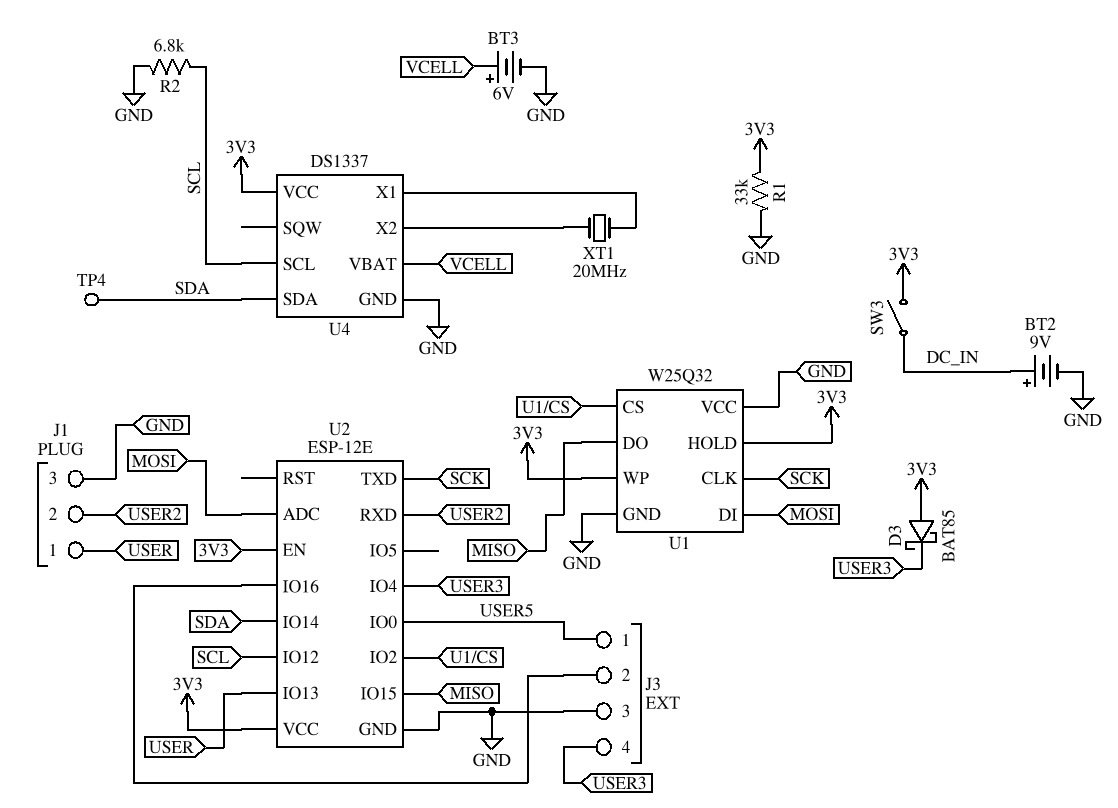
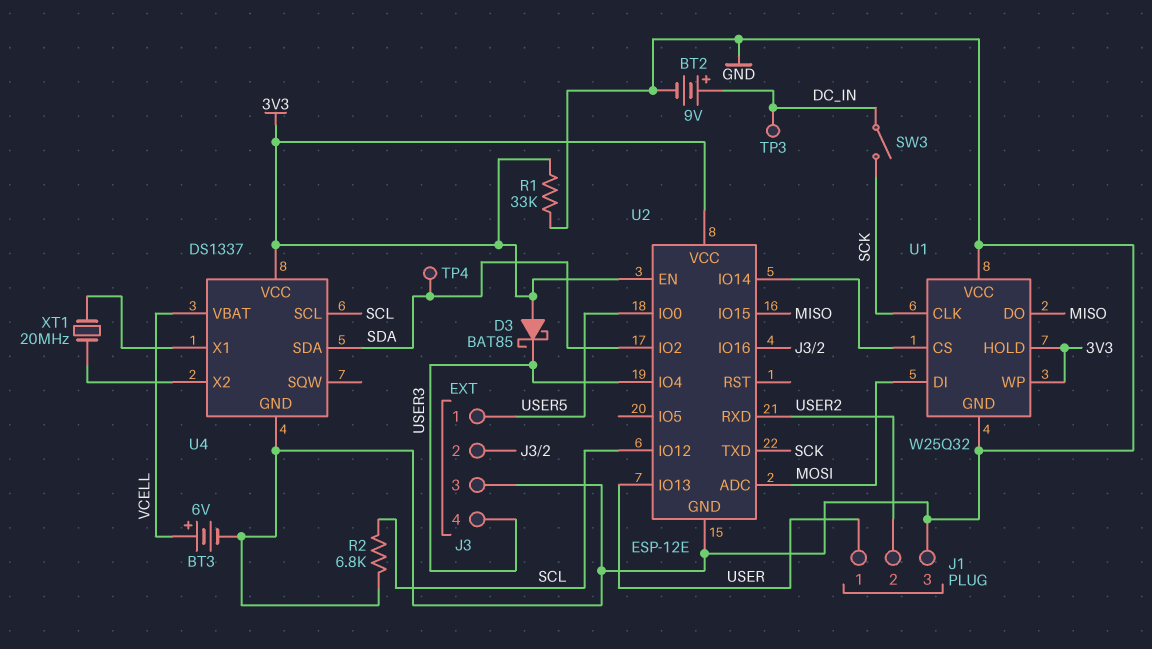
SW3: switch (3V3, DC_IN) -> switch (DC_IN, SCK)
TP3: none -> test point (DC_IN)
U2 pin IO2: U1/CS -> SDA
U2 pin IO14: SDA -> U1/CS

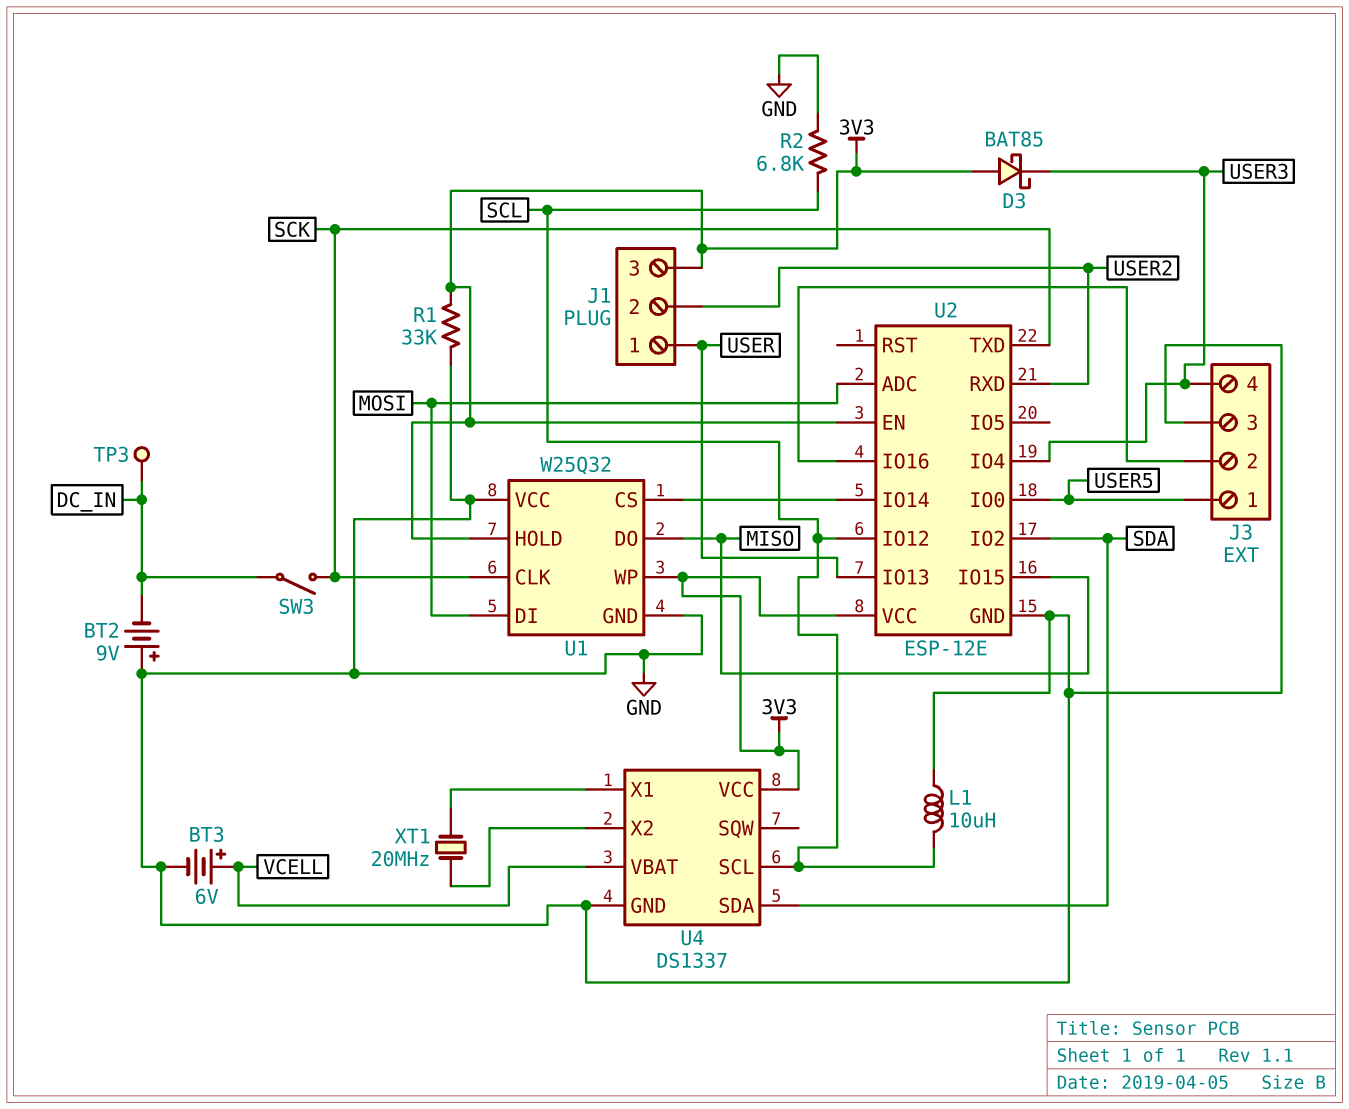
BT2: 9V (plus DC_IN, minus GND) -> 9V (plus GND, minus DC_IN)
J1 pin 3: GND -> 3V3
L1: none -> 10uH (GND, SCL)
TP4: test point (SDA) -> none

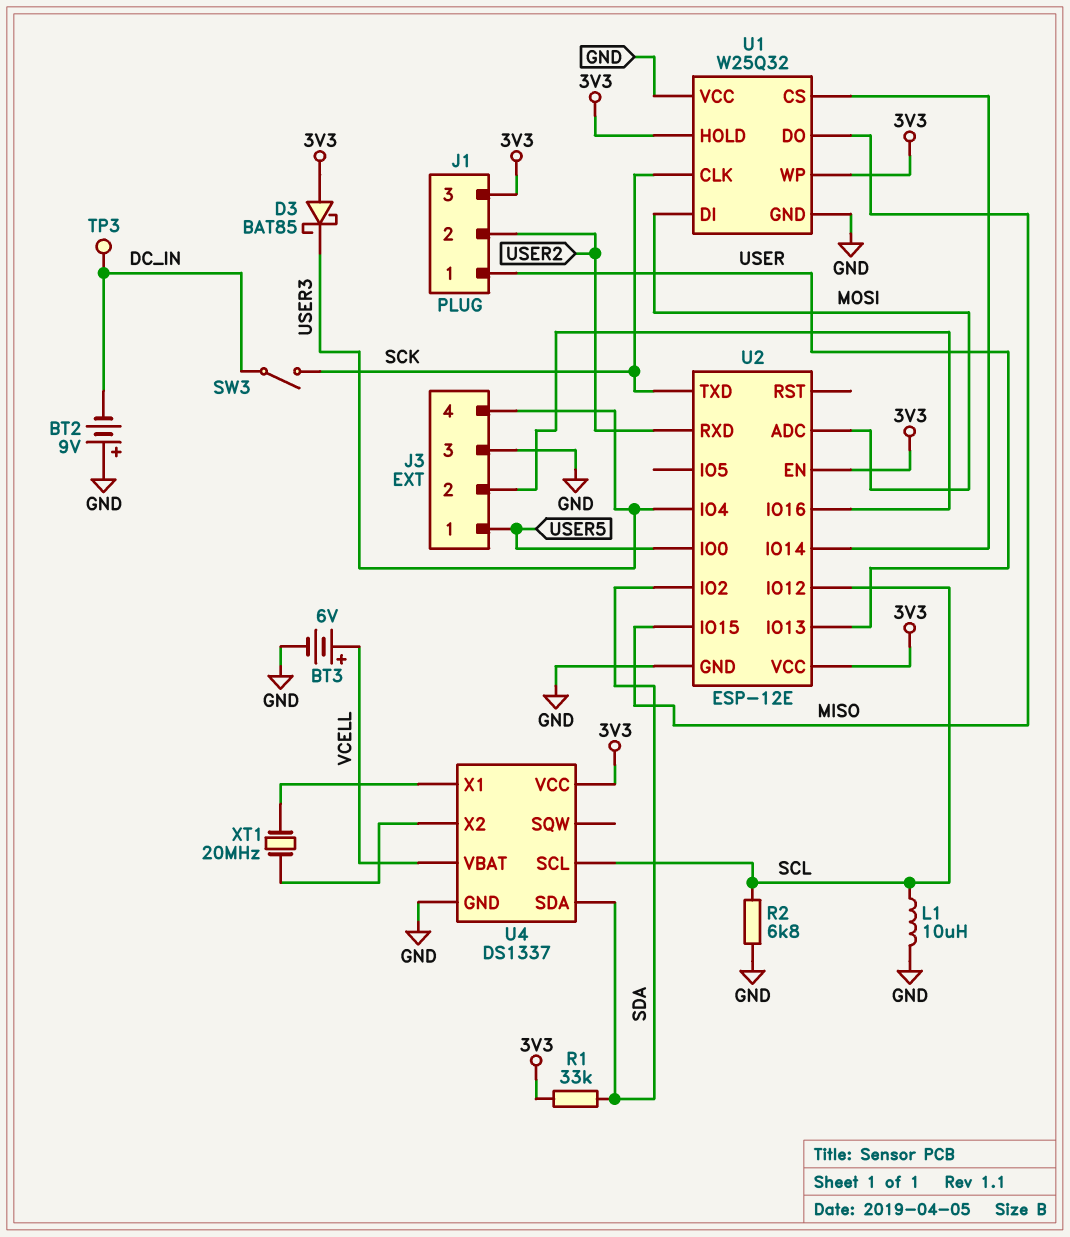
R1: 33k (3V3, GND) -> 33k (3V3, SDA)

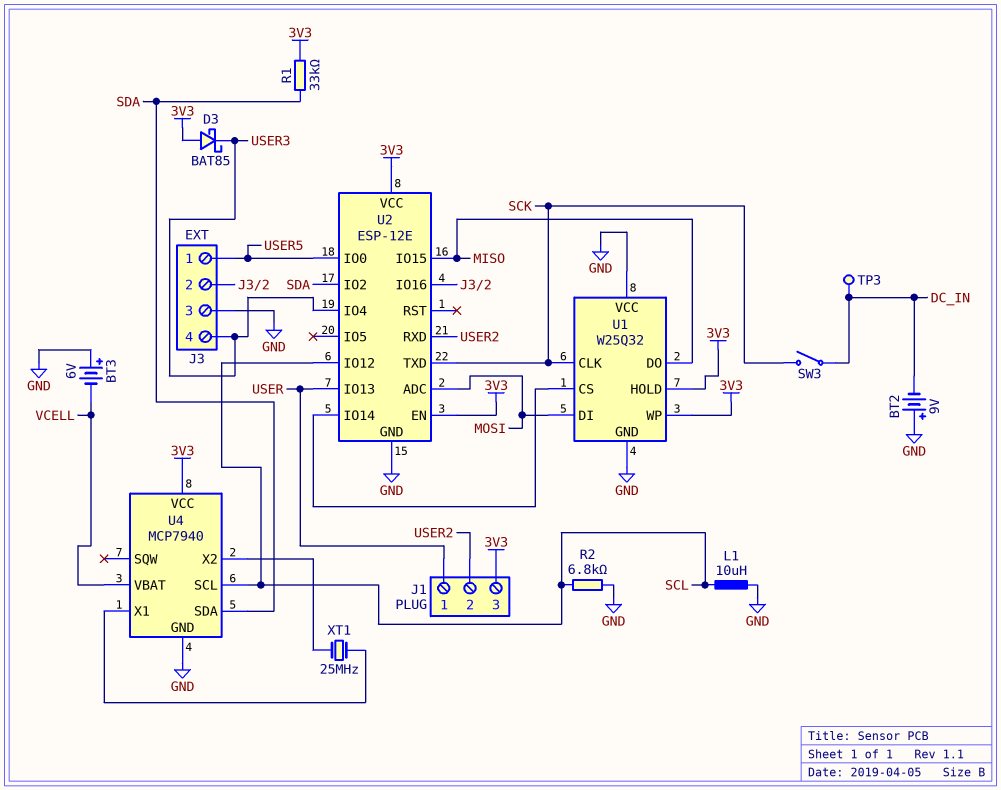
BT3: 6V (plus VCELL, minus GND) -> 6V (plus GND, minus VCELL)
U4: DS1337 -> MCP7940
XT1: 20MHz (U4/X1, U4/X2) -> 25MHz (U4/X1, U4/X2)

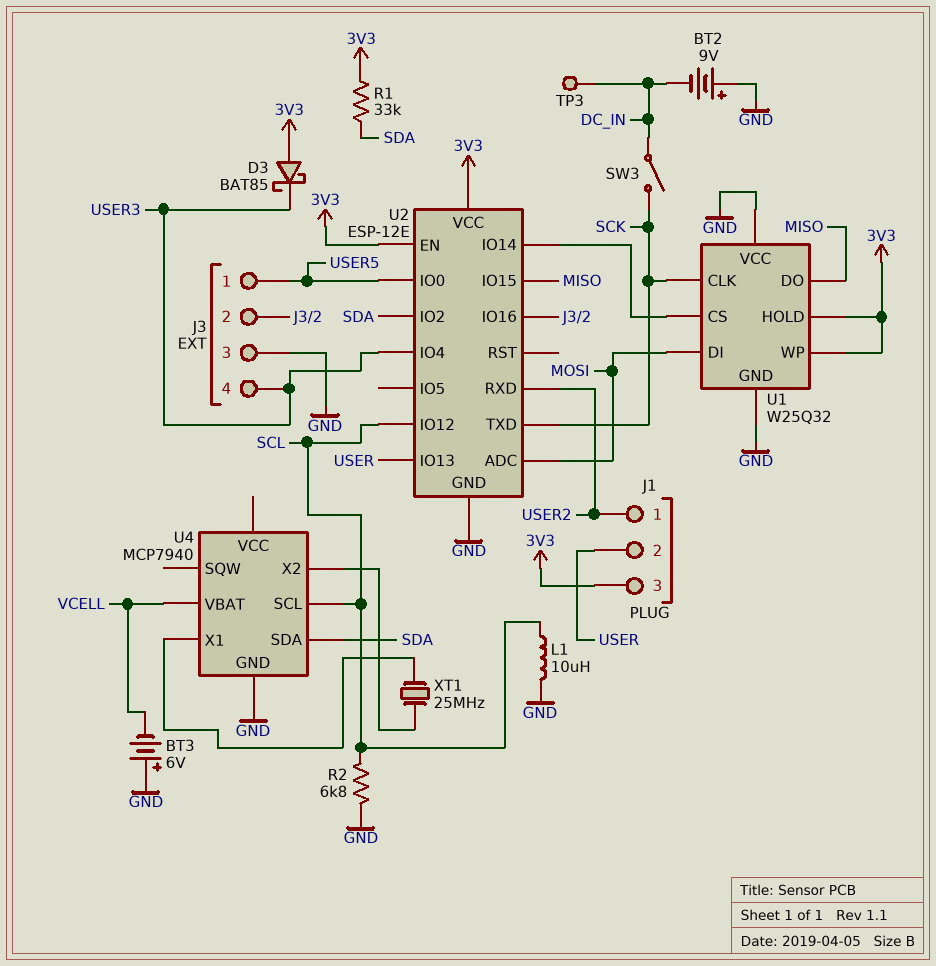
J1 pin 1: USER -> USER2
J1 pin 2: USER2 -> USER
U4 pin VCC: 3V3 -> none

